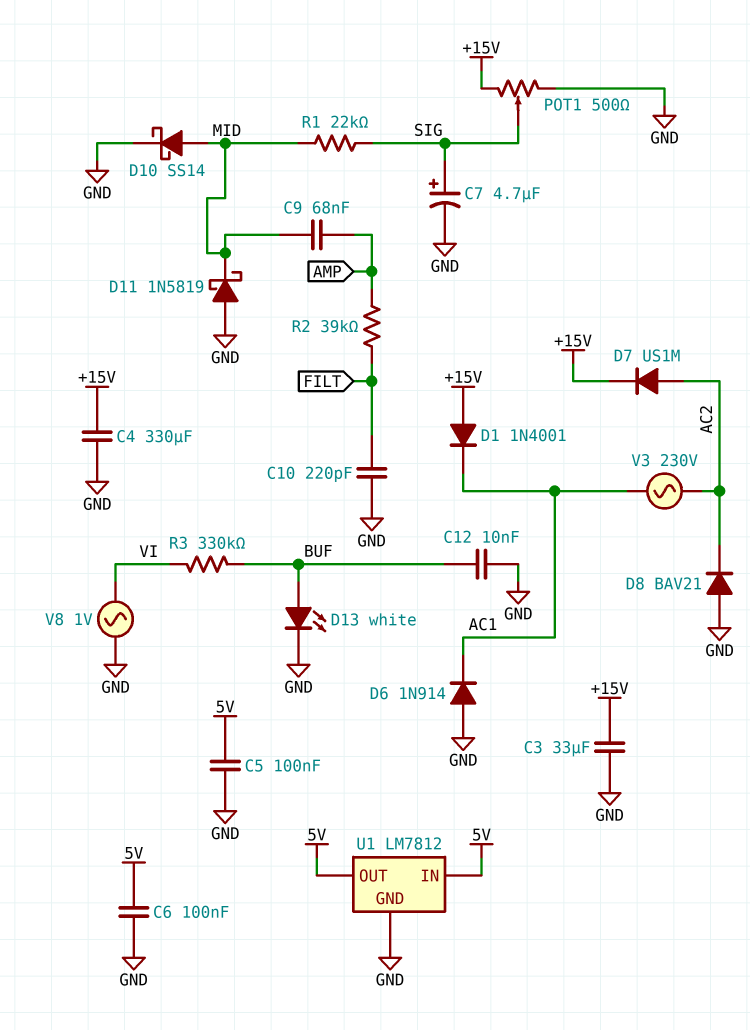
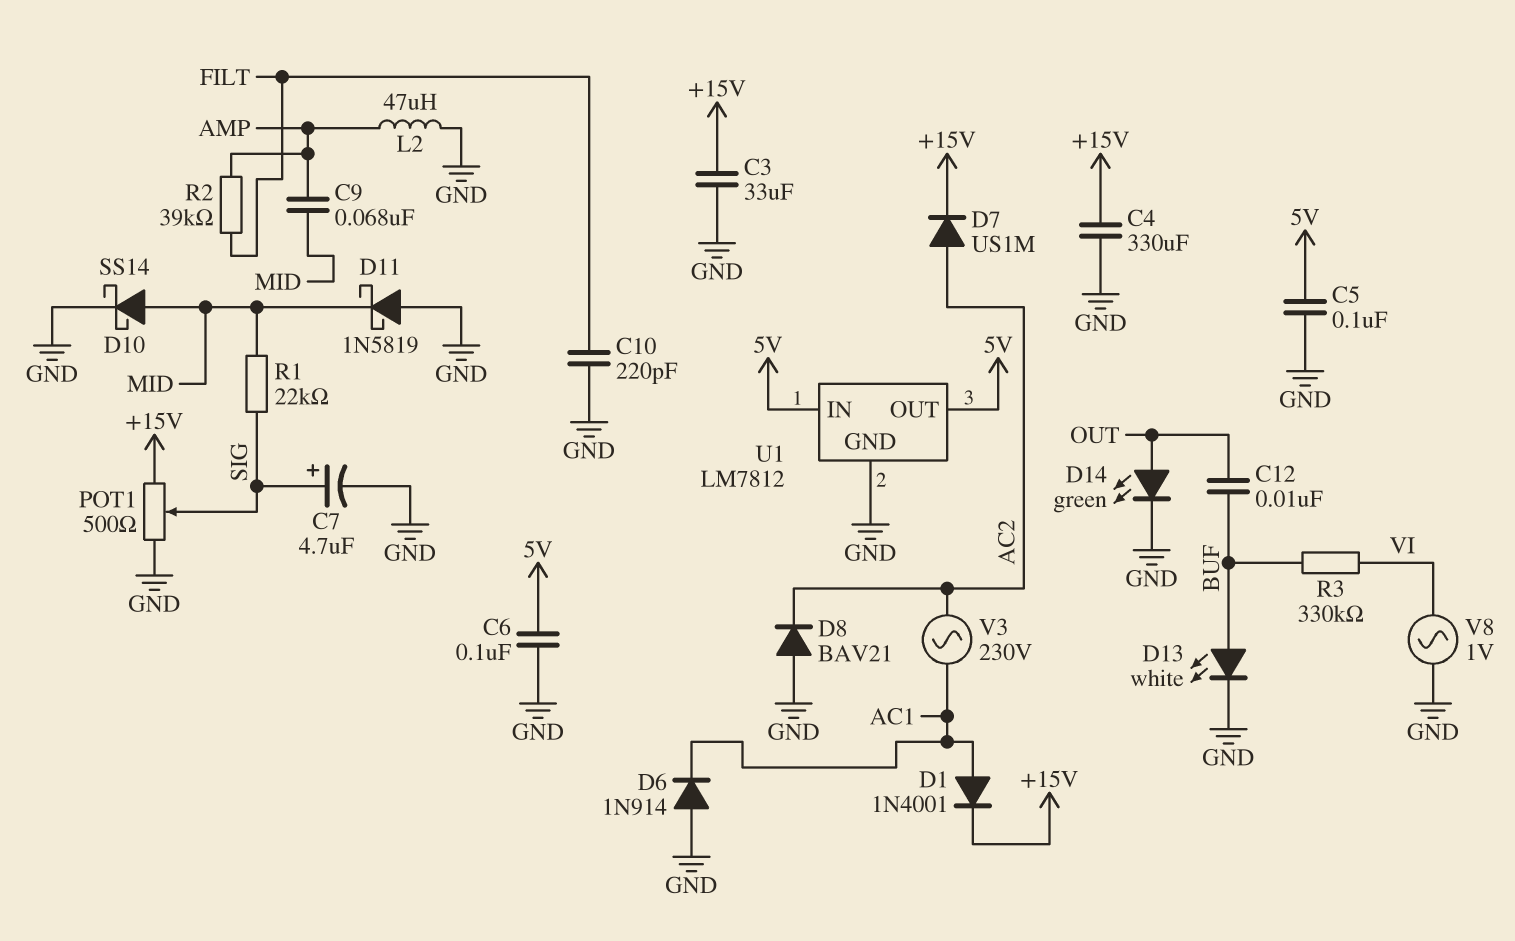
C12: 10nF (BUF, GND) -> 10nF (BUF, OUT)
D1: diode 1N4001 (A +15V, K AC1) -> diode 1N4001 (A AC1, K +15V)
D14: none -> LED green (A OUT, K GND)
L2: none -> 47uH (AMP, GND)

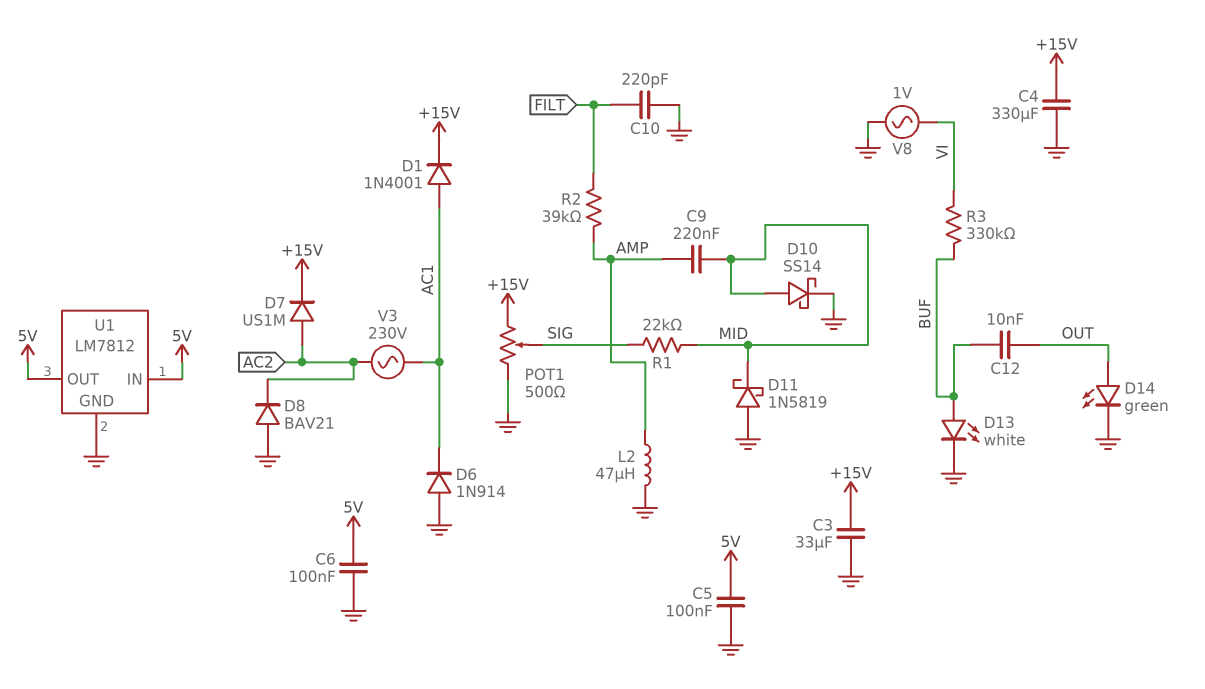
C7: 4.7uF (plus SIG, minus GND) -> none
C9: 68nF (AMP, MID) -> 220nF (AMP, MID)

